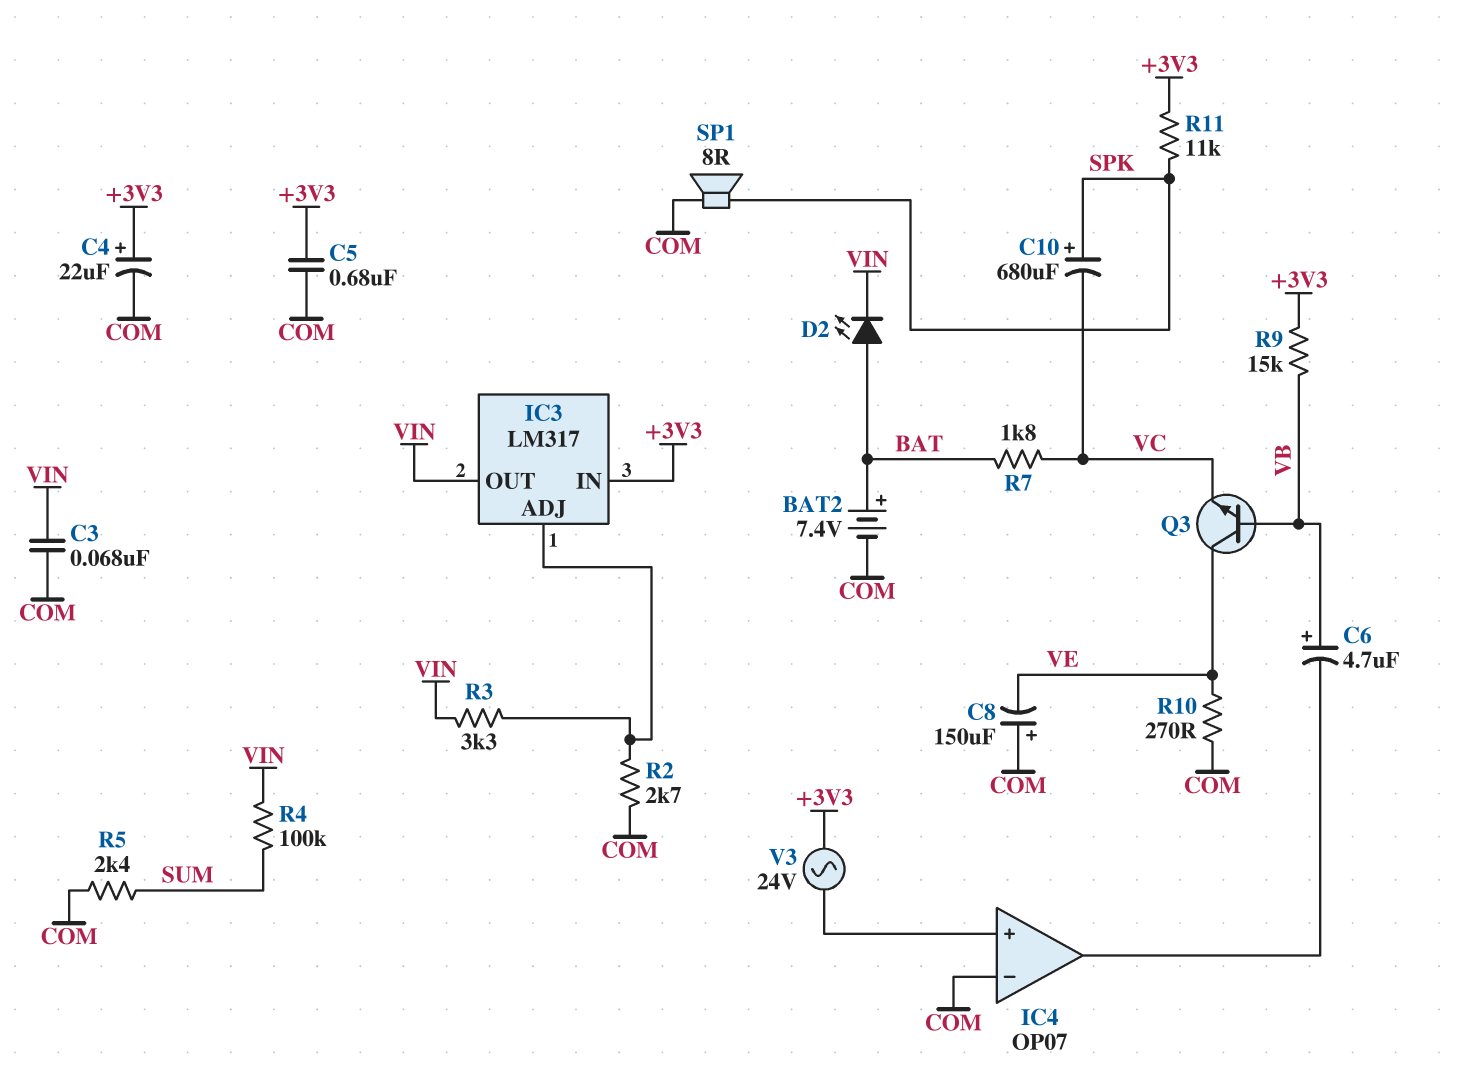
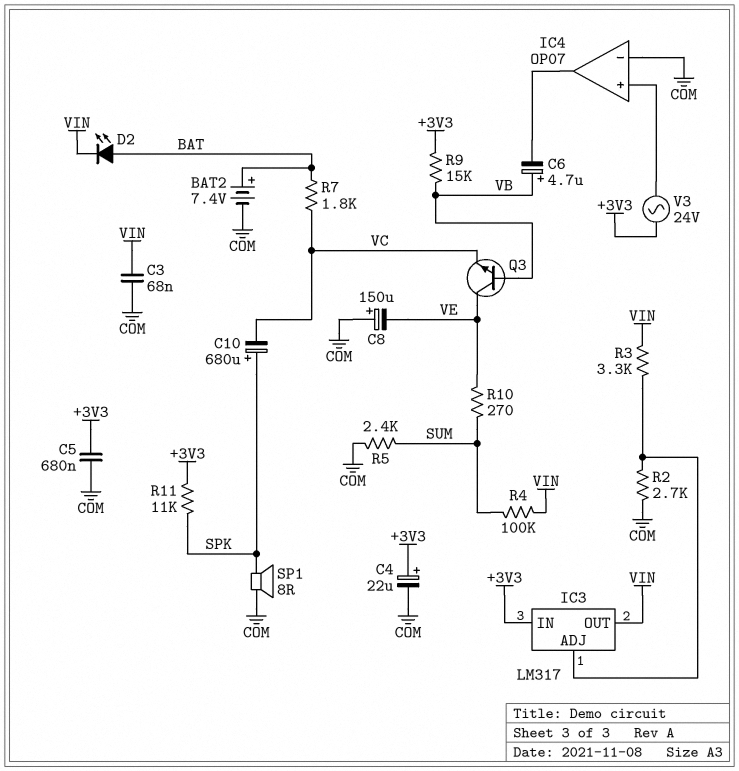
R10: 270 (COM, VE) -> 270 (SUM, VE)

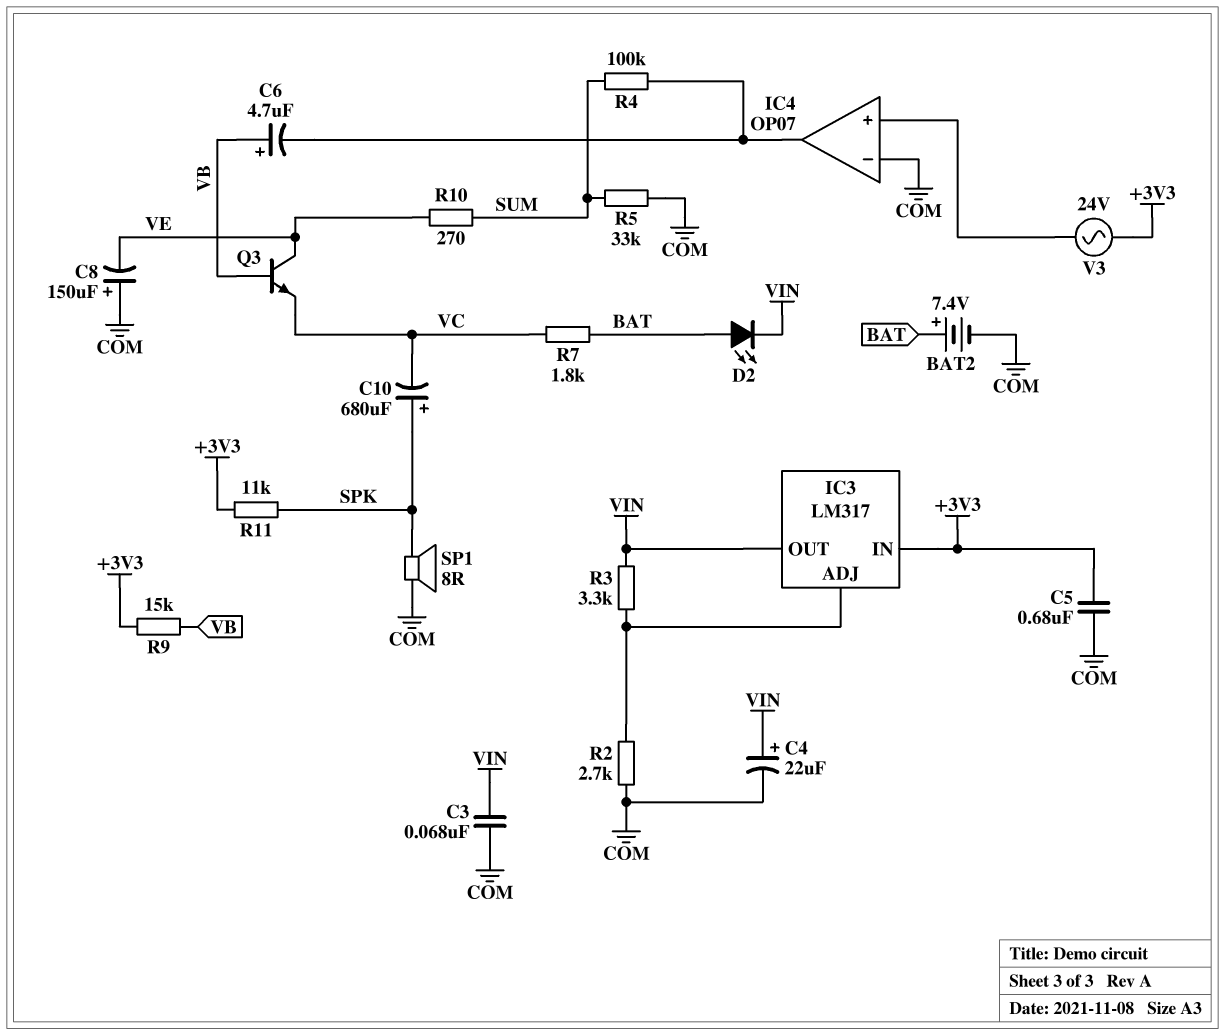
C4: 22uF (plus +3V3, minus COM) -> 22uF (plus VIN, minus COM)
R4: 100k (SUM, VIN) -> 100k (IC4/out, SUM)
R5: 2.4k (COM, SUM) -> 33k (COM, SUM)

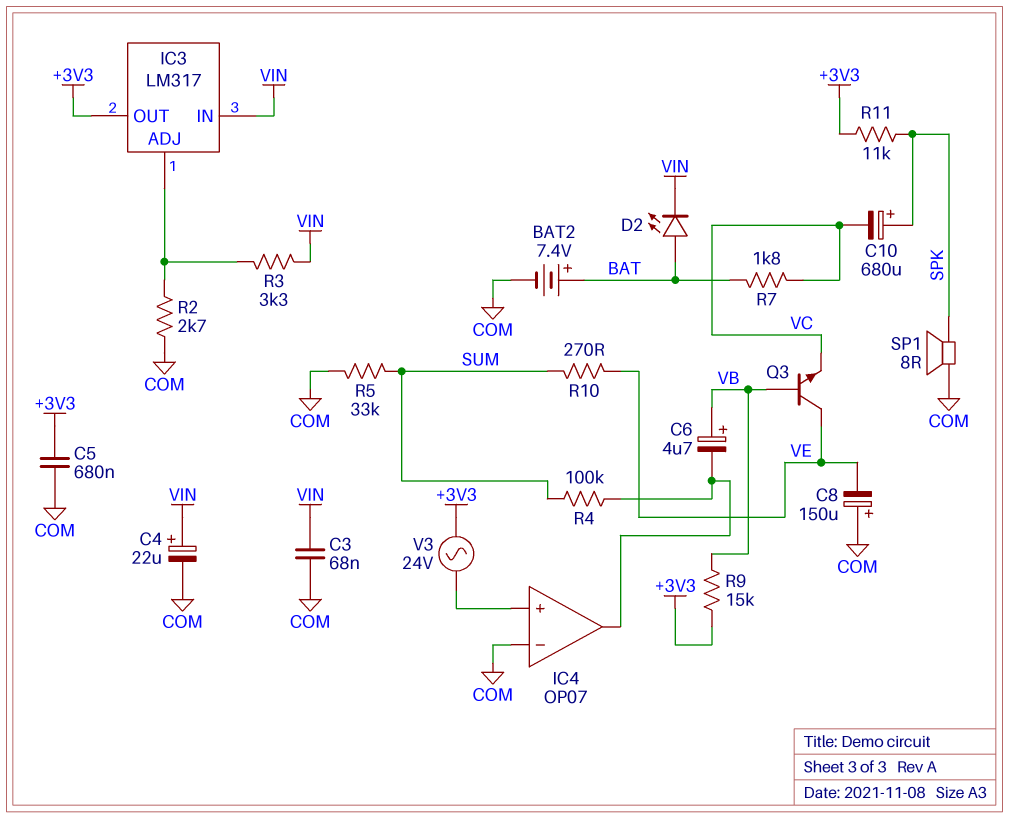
IC3 pin IN: +3V3 -> VIN
IC3 pin OUT: VIN -> +3V3

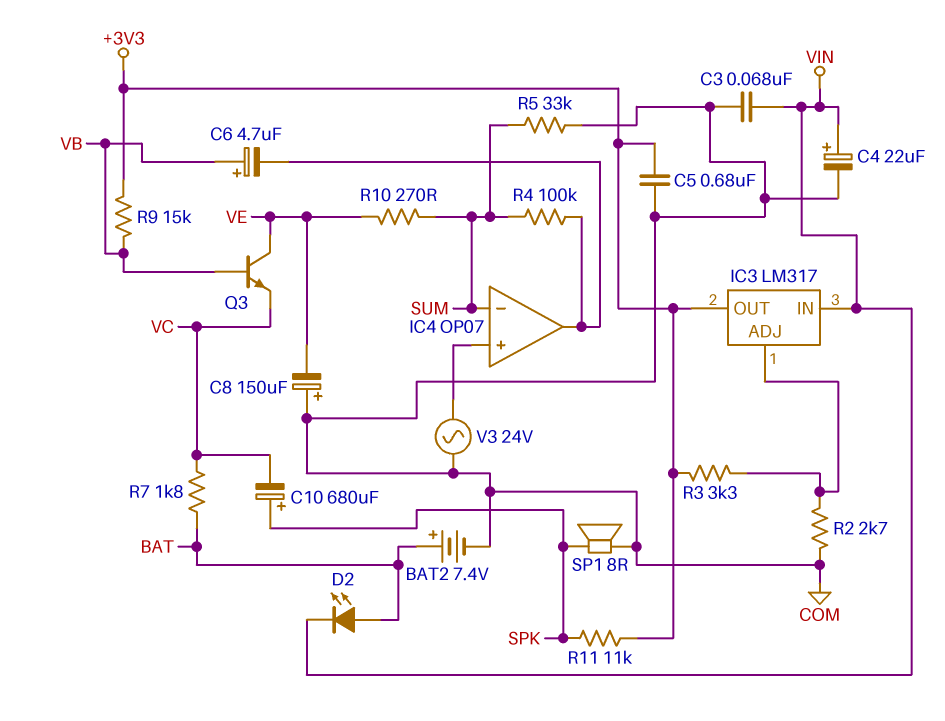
IC4 pin in-: COM -> SUM
R3: 3.3k (IC3/ADJ, VIN) -> 3.3k (+3V3, IC3/ADJ)
V3: AC 24V (+3V3, IC4/in+) -> AC 24V (COM, IC4/in+)

